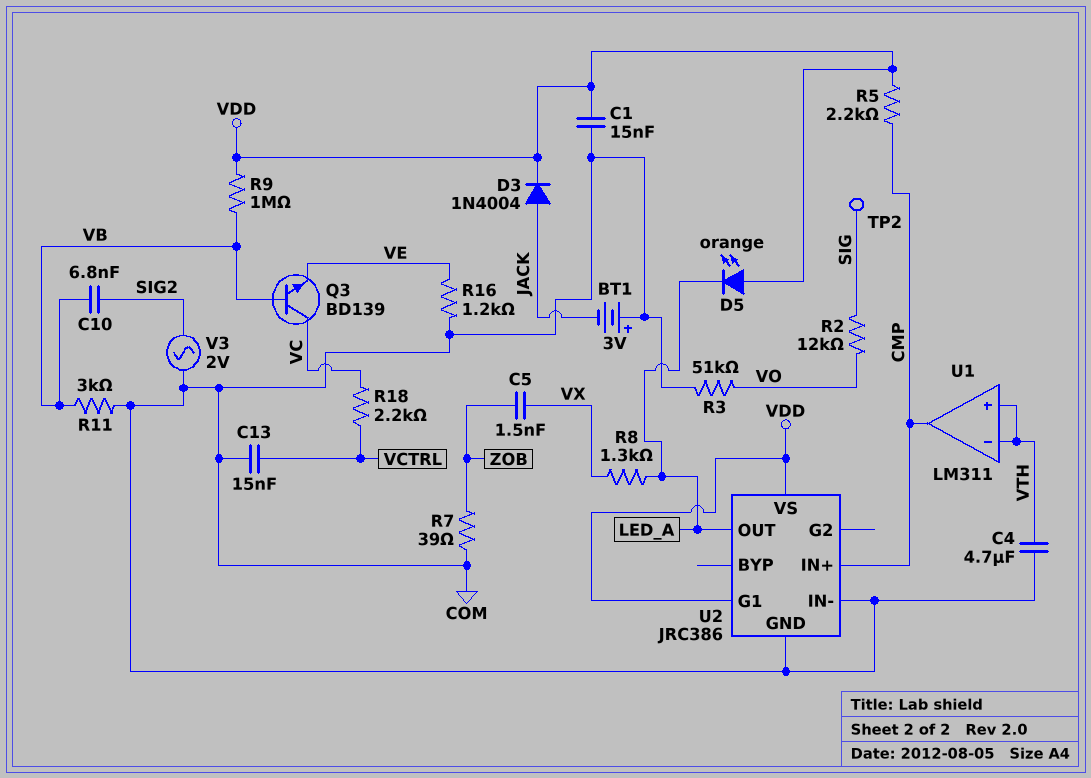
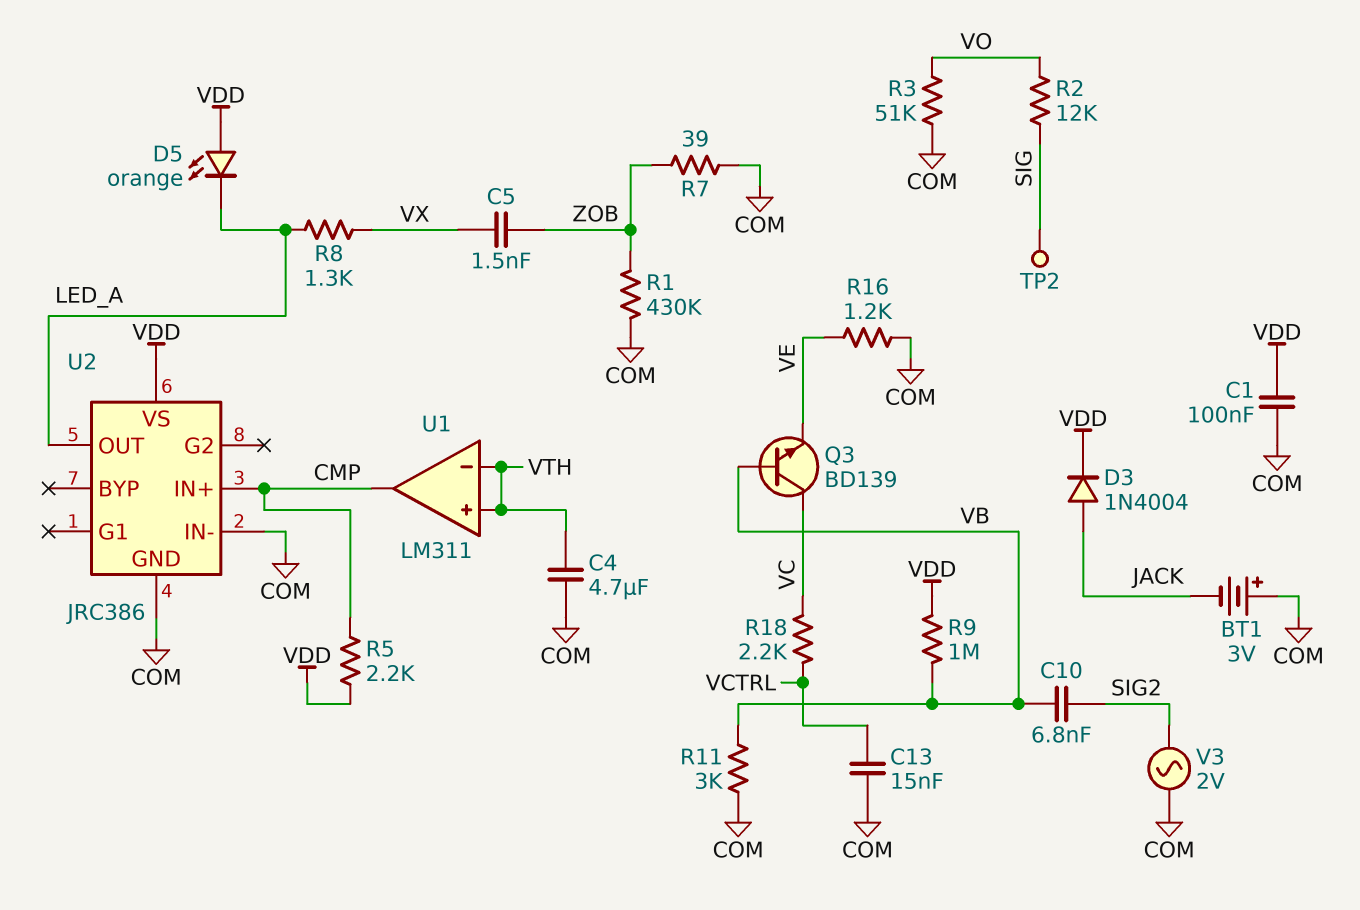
C1: 15nF (COM, VDD) -> 100nF (COM, VDD)
R1: none -> 430k (COM, ZOB)
U2 pin G1: VDD -> none

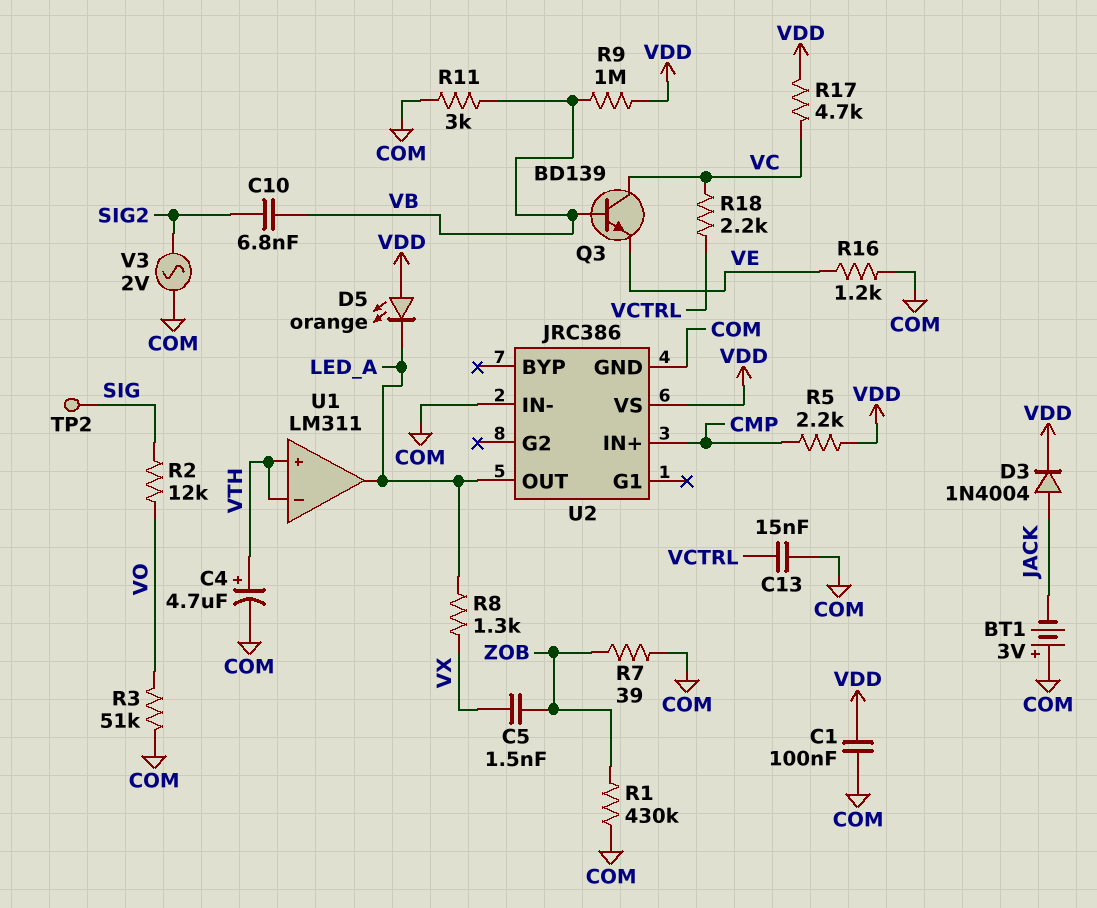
C4: 4.7uF (COM, VTH) -> 4.7uF (plus VTH, minus COM)
R17: none -> 4.7k (VC, VDD)
U1 pin out: CMP -> LED_A

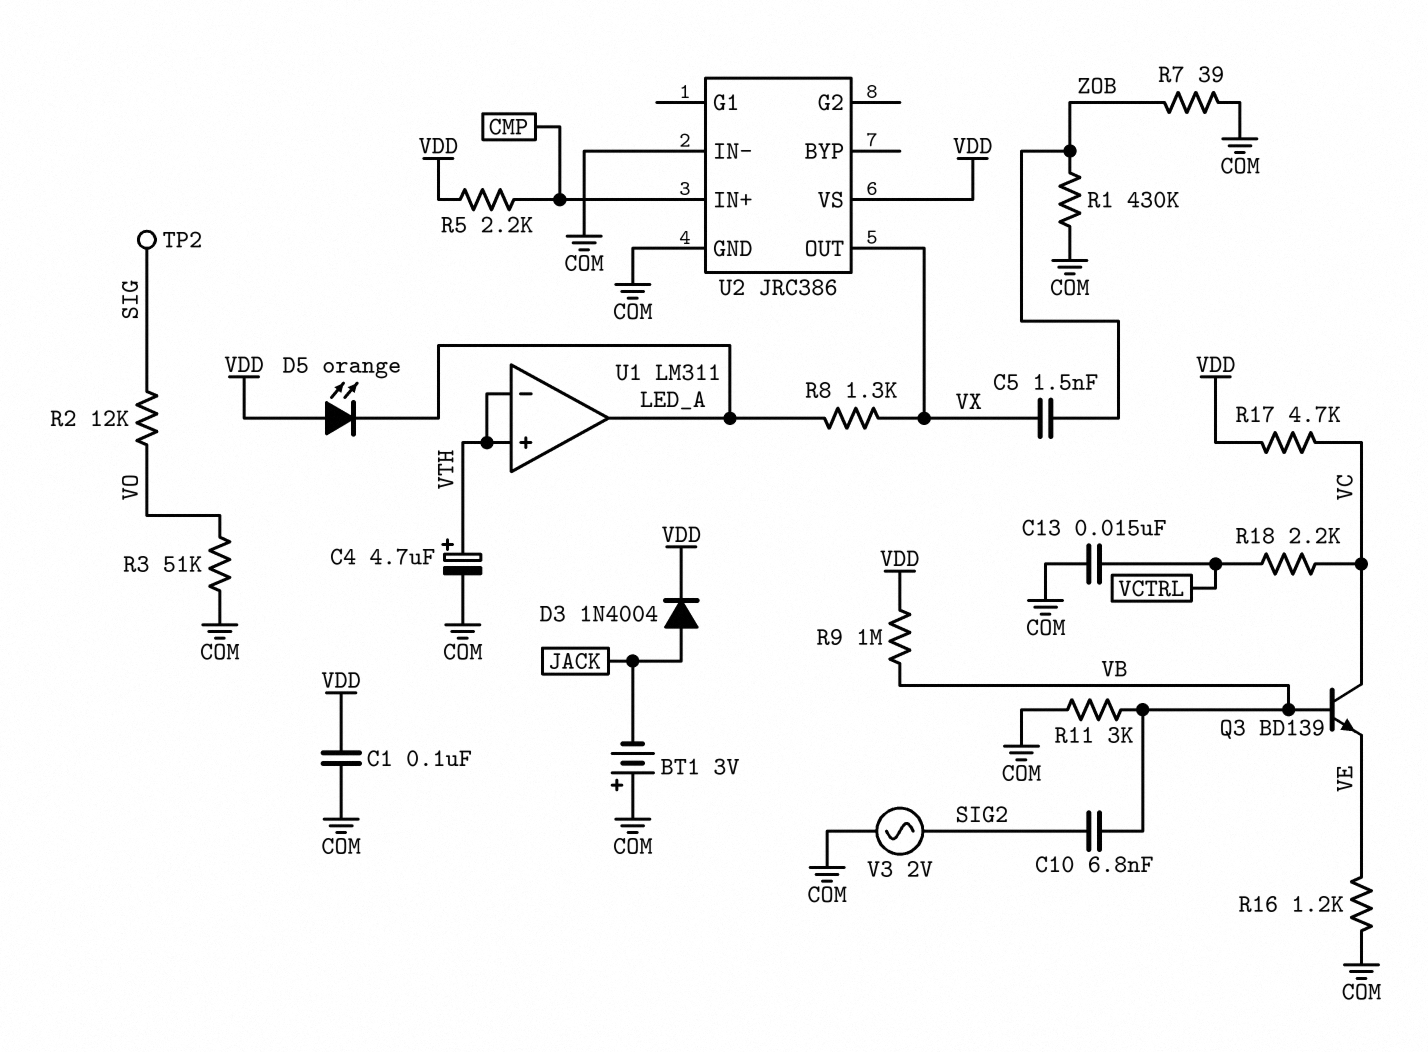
U2 pin OUT: LED_A -> VX

